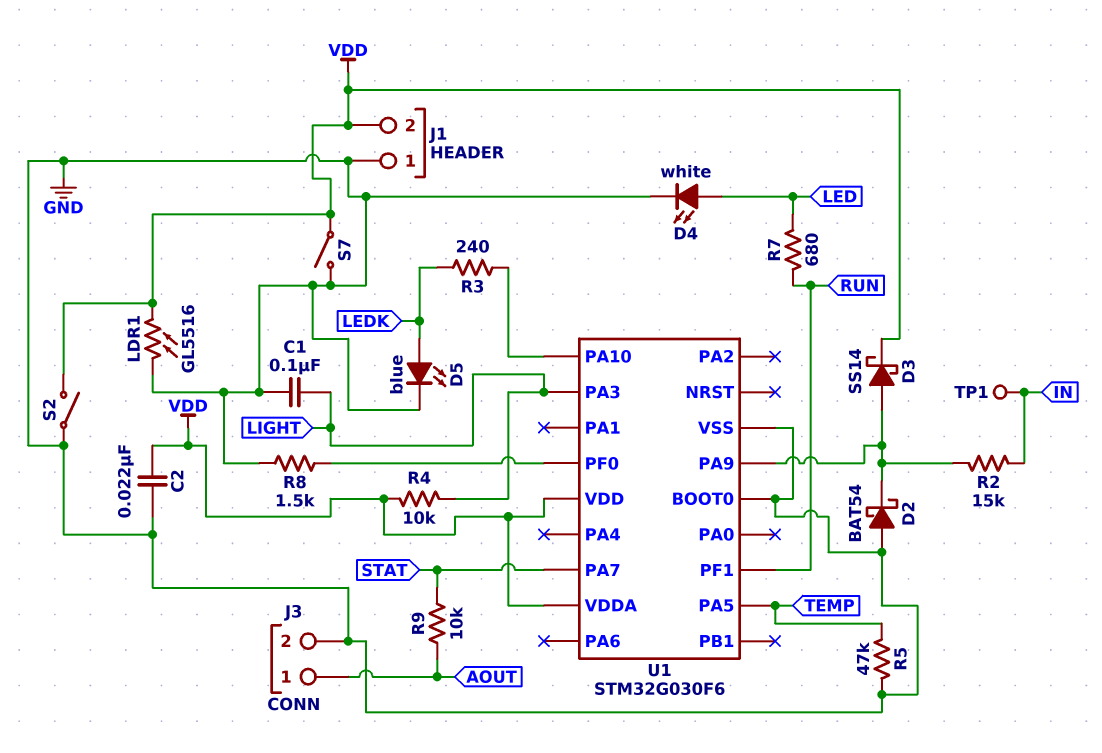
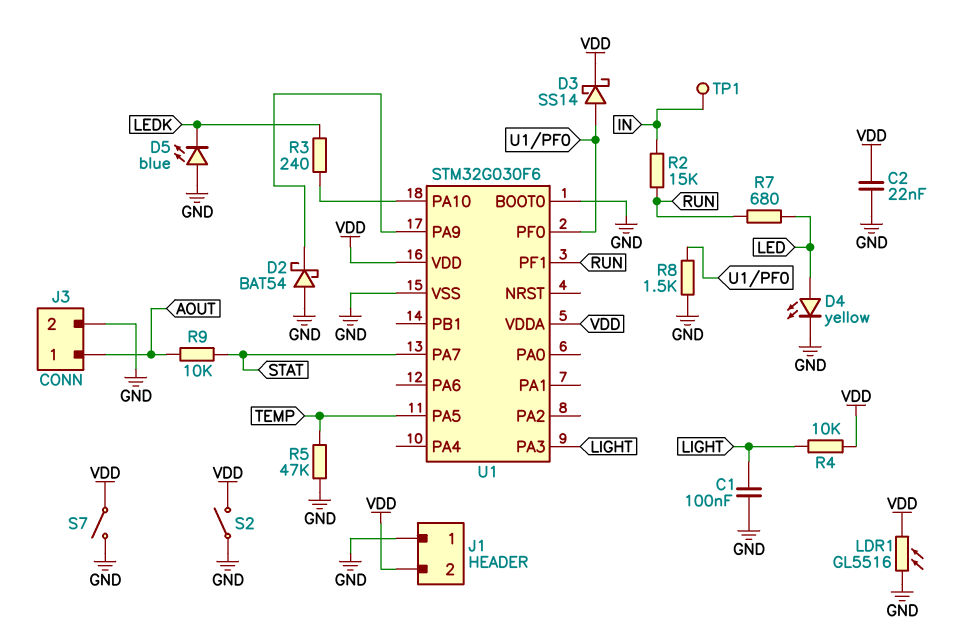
D3: schottky SS14 (A U1/PA9, K VDD) -> schottky SS14 (A U1/PF0, K VDD)
D4: LED white (A LED, K GND) -> LED yellow (A LED, K GND)
D5: LED blue (A LEDK, K GND) -> LED blue (A GND, K LEDK)
R2: 15k (IN, U1/PA9) -> 15k (IN, RUN)

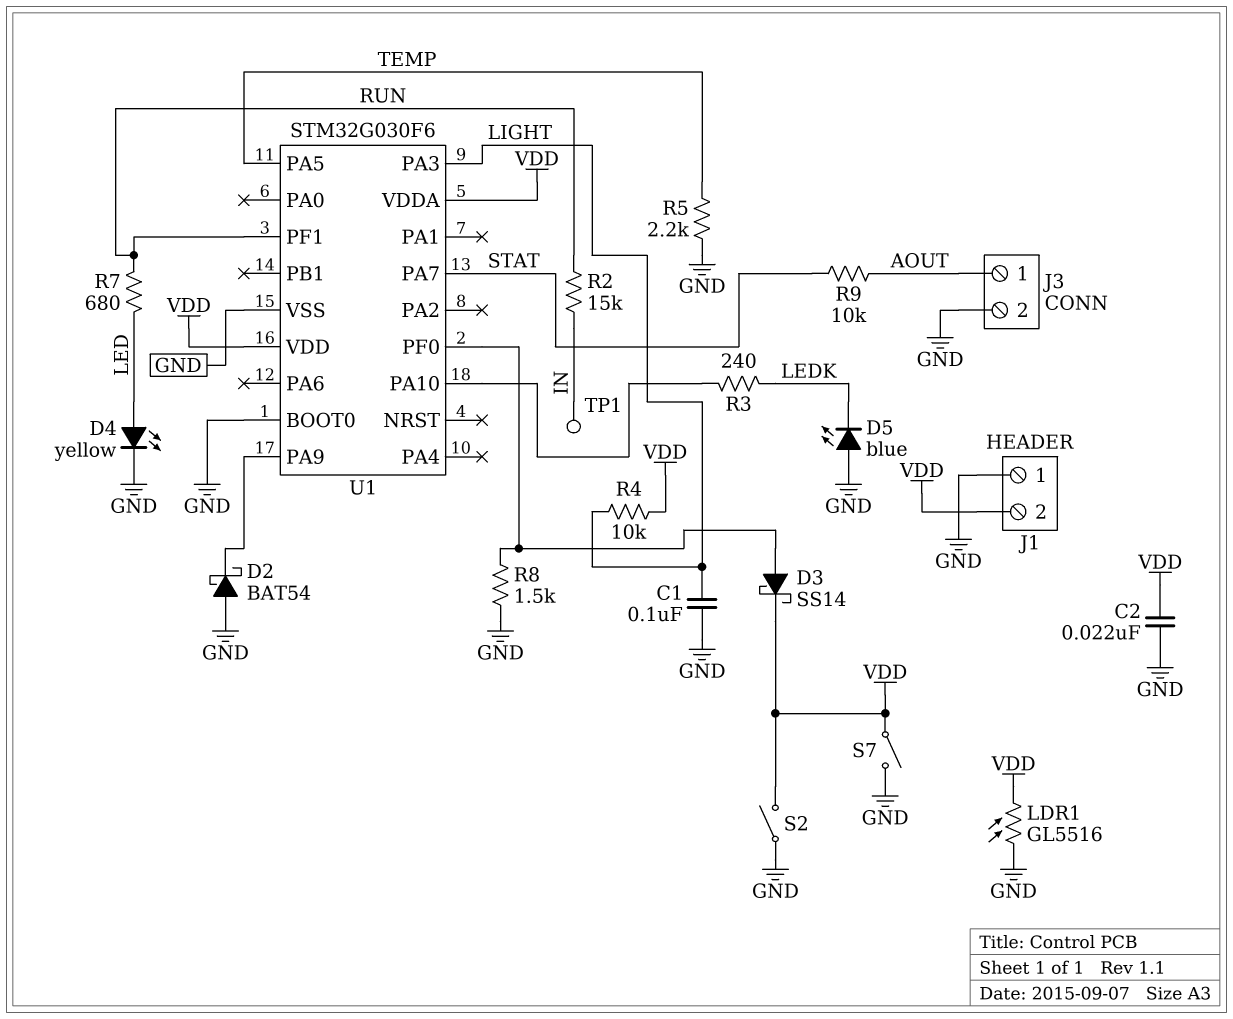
R5: 47k (GND, TEMP) -> 2.2k (GND, TEMP)

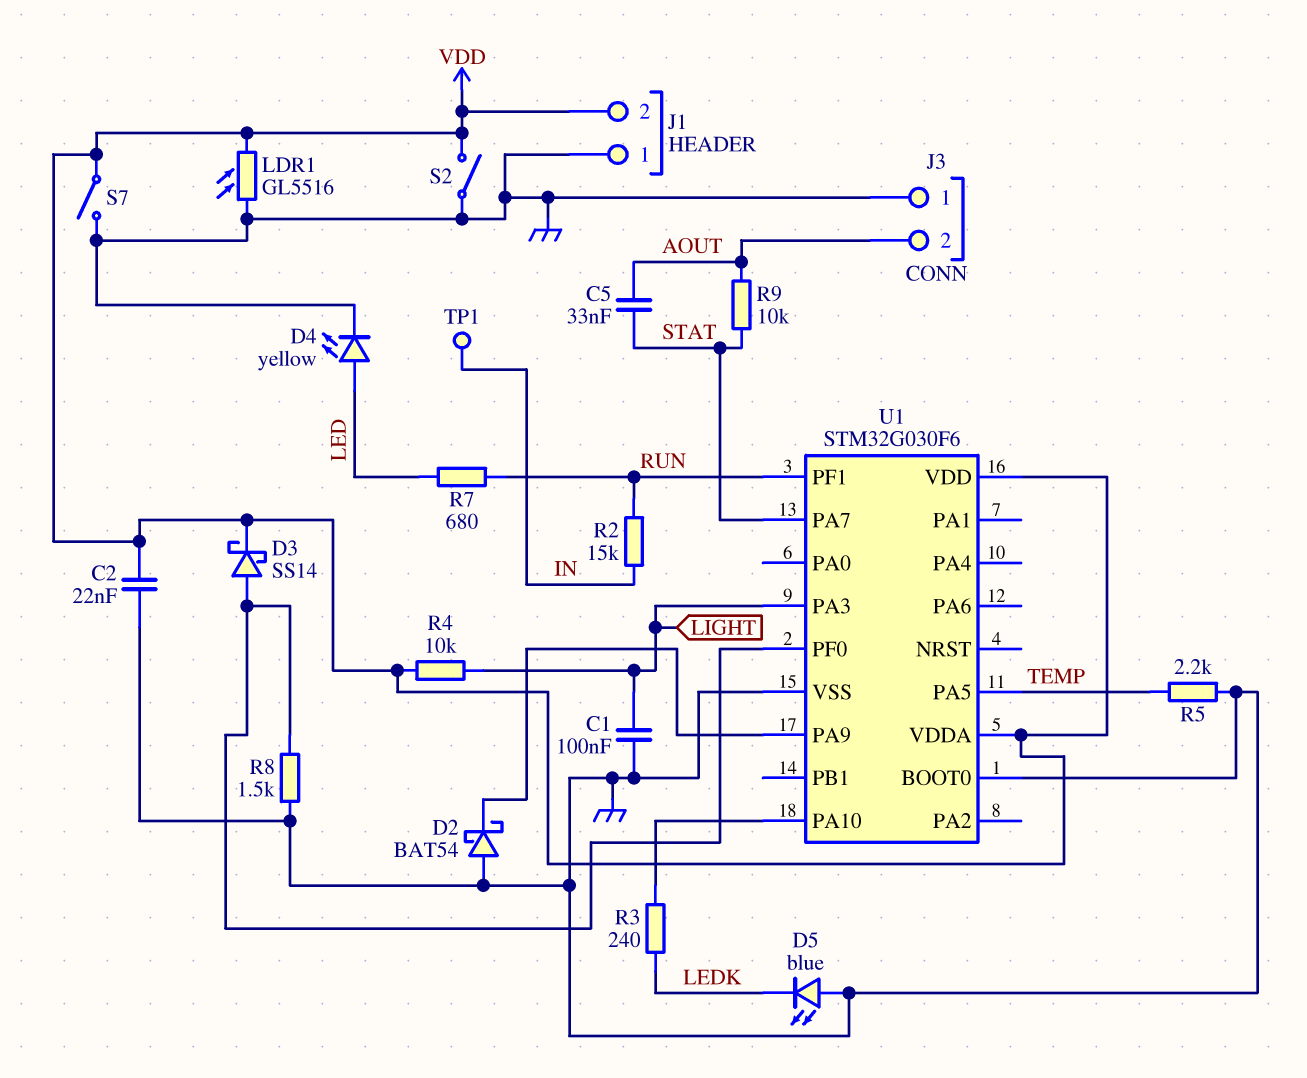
C5: none -> 33nF (AOUT, STAT)
J3 pin 1: AOUT -> GND
J3 pin 2: GND -> AOUT

